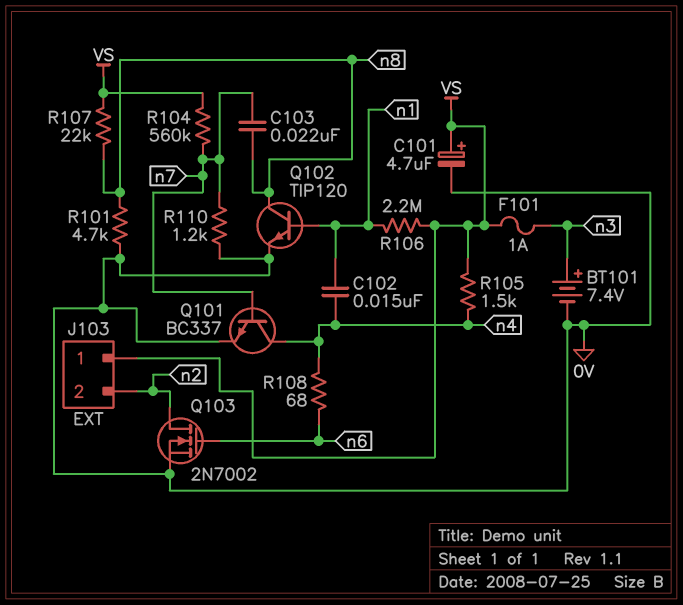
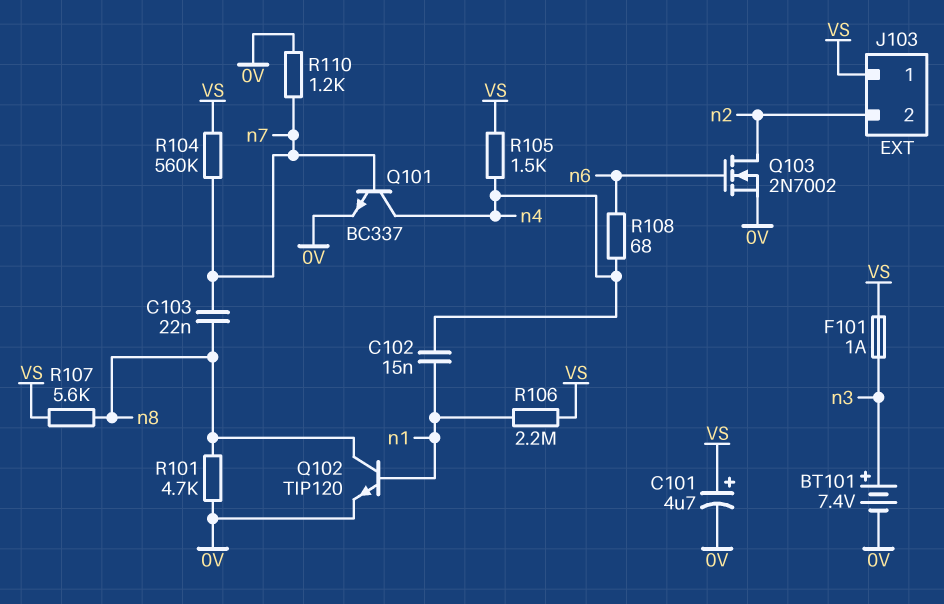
R107: 22k (VS, n8) -> 5.6k (VS, n8)

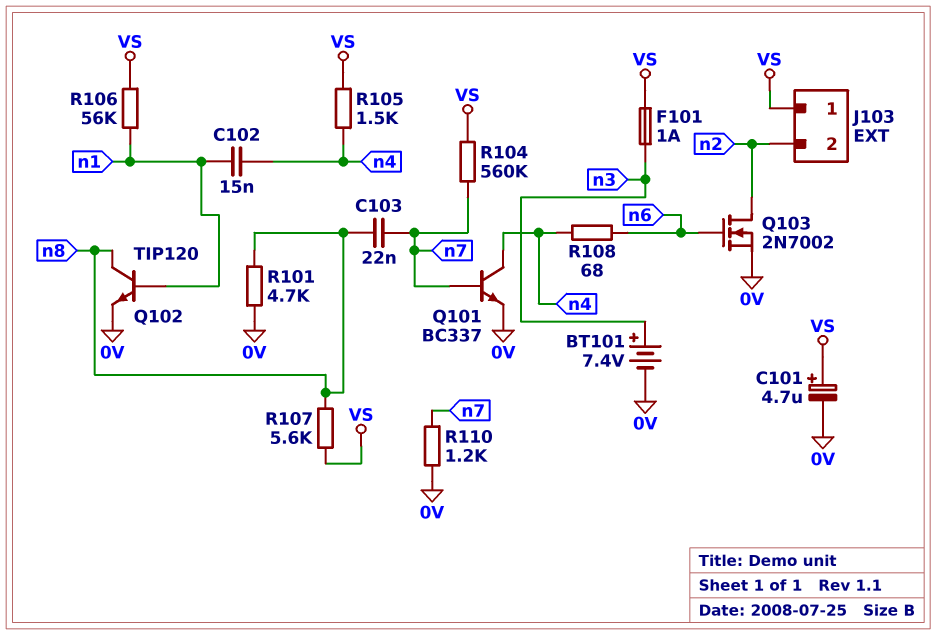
R106: 2.2M (VS, n1) -> 56k (VS, n1)

